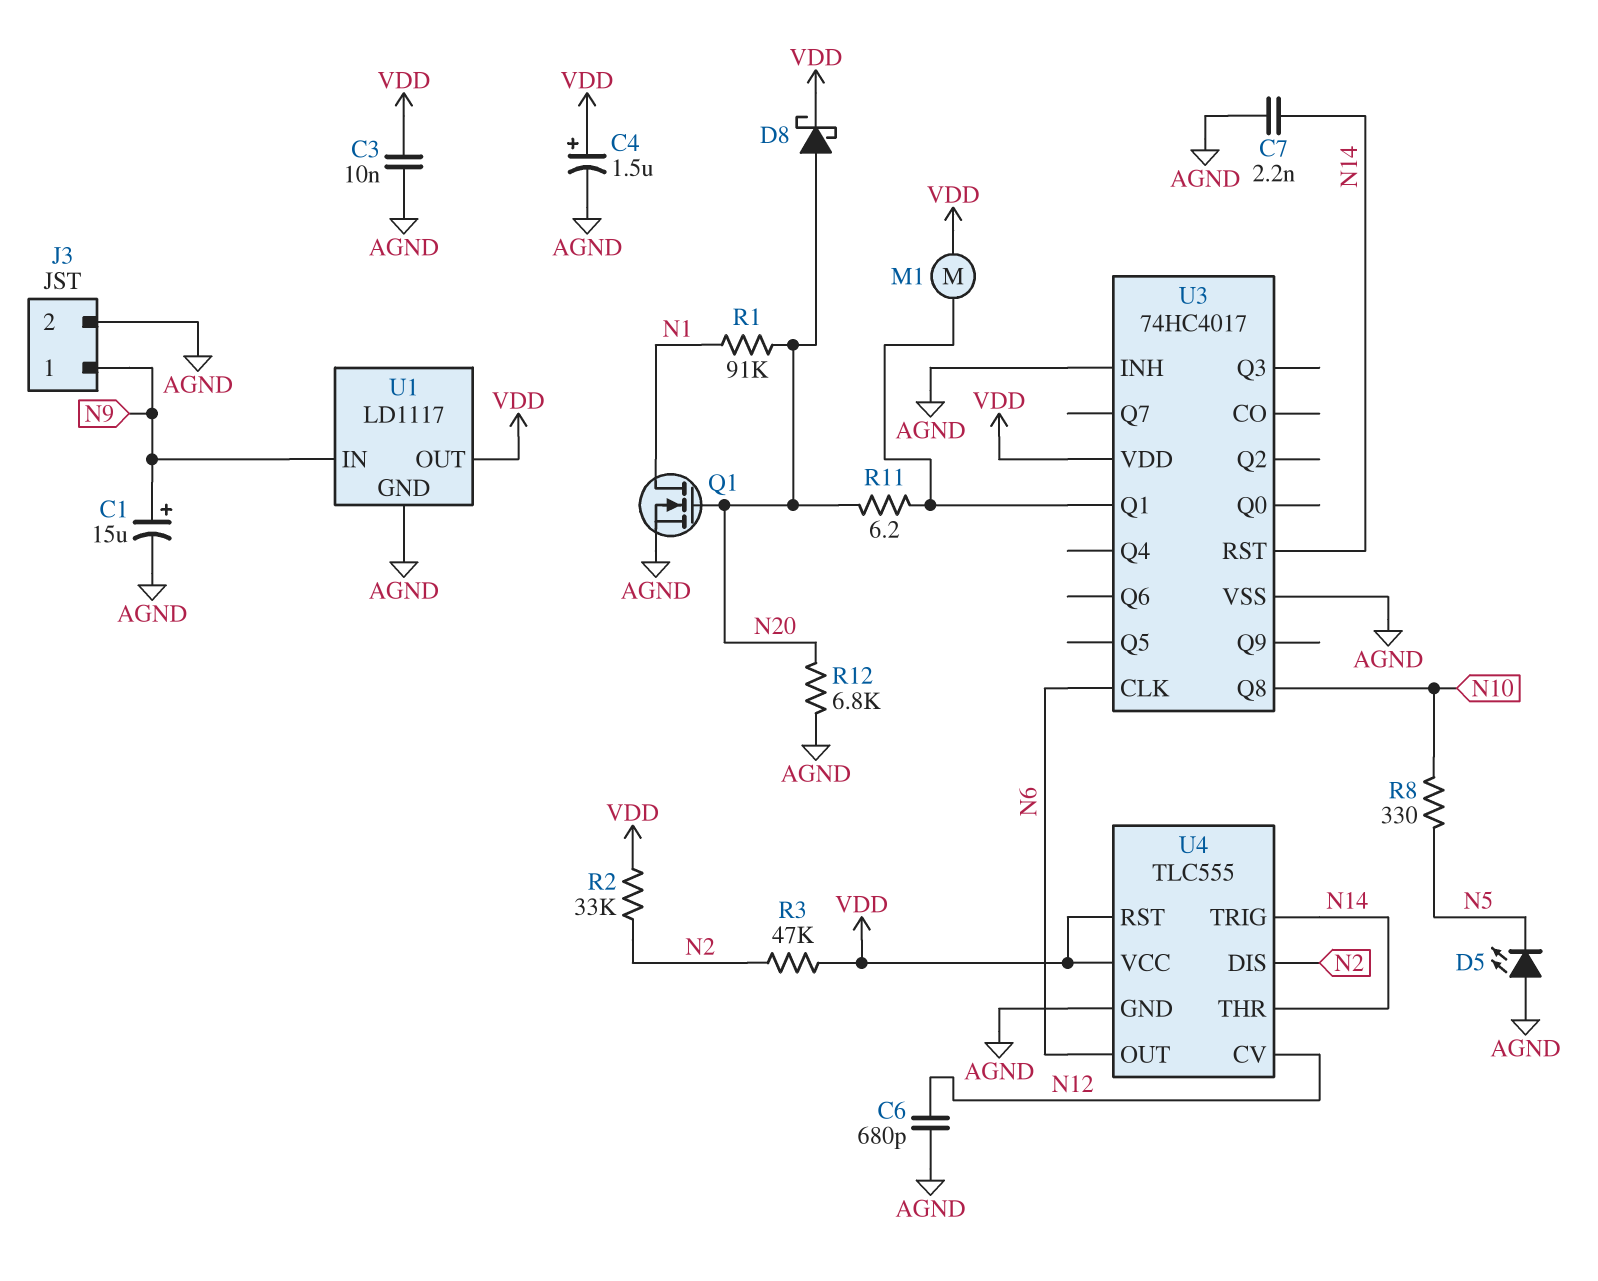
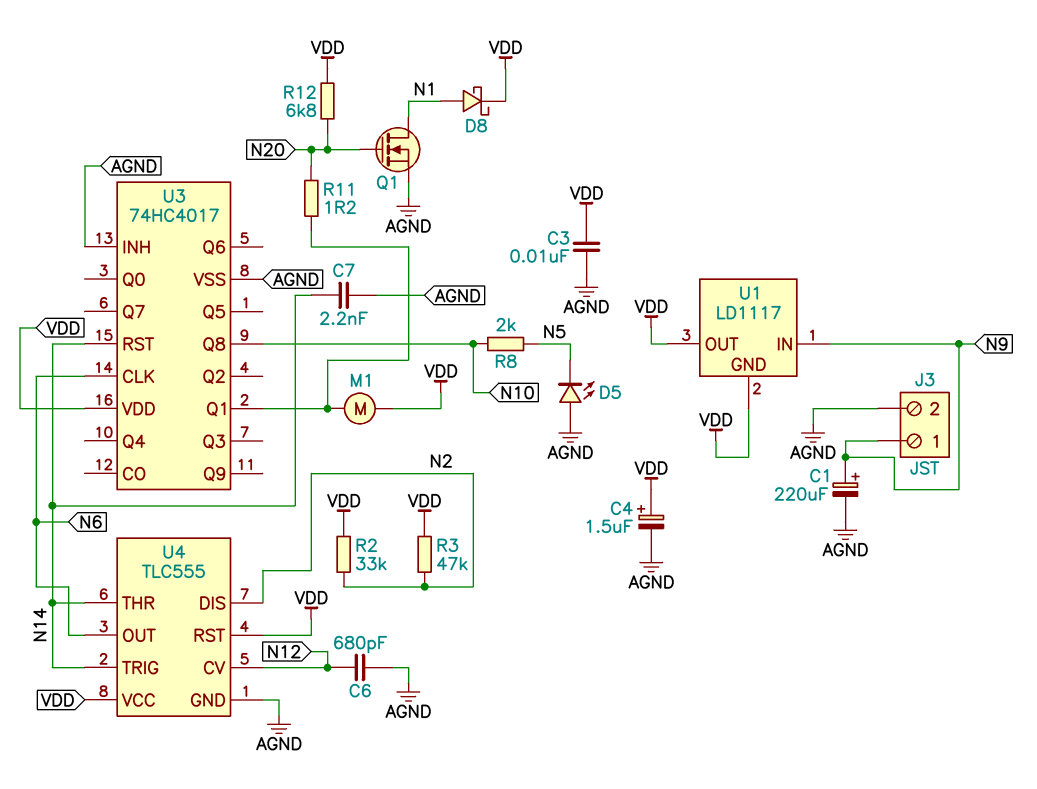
C1: 15uF (plus N9, minus AGND) -> 220uF (plus N9, minus AGND)
D8: schottky (A N20, K VDD) -> schottky (A N1, K VDD)
R1: 91k (N1, N20) -> none
R8: 330 (N5, N10) -> 2k (N5, N10)
R11: 6.2 (N20, U3/Q1) -> 1.2 (N20, U3/Q1)
R12: 6.8k (AGND, N20) -> 6.8k (N20, VDD)
U1 pin GND: AGND -> VDD

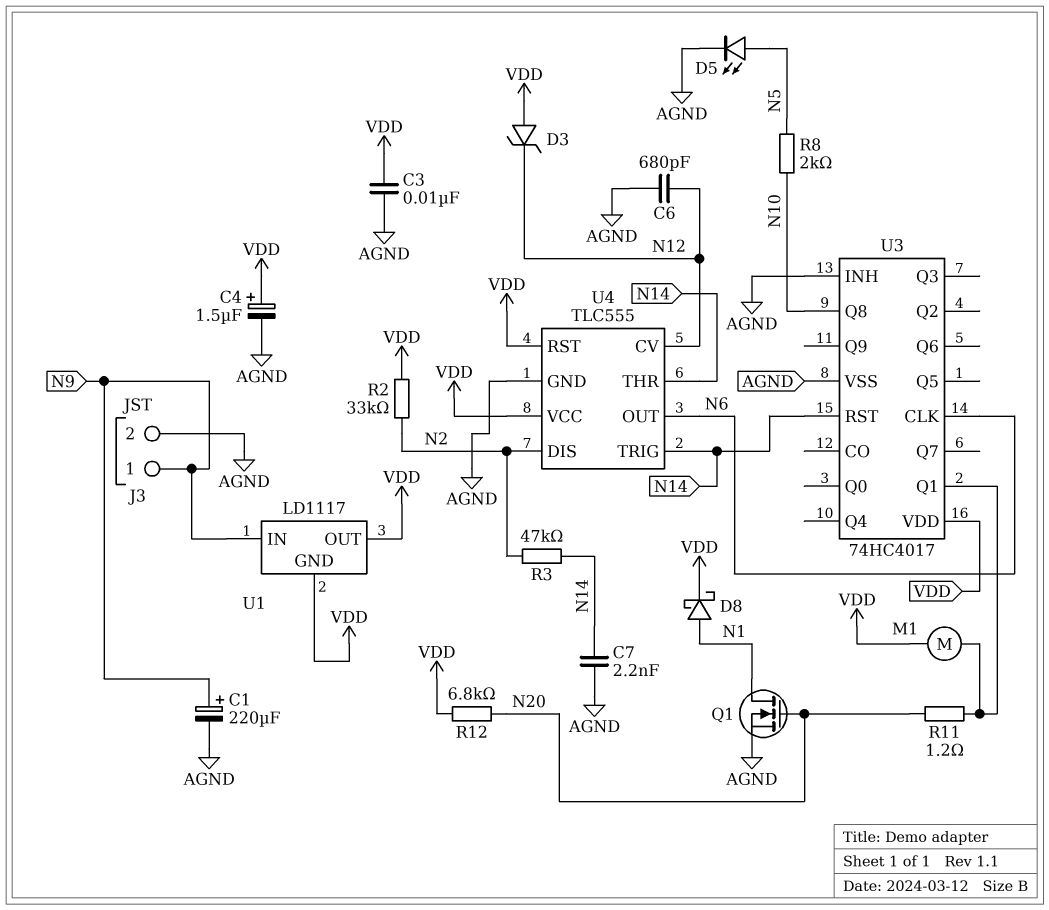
D3: none -> zener (A VDD, K N12)
D5: LED (A AGND, K N5) -> LED (A N5, K AGND)
R3: 47k (N2, VDD) -> 47k (N2, N14)

